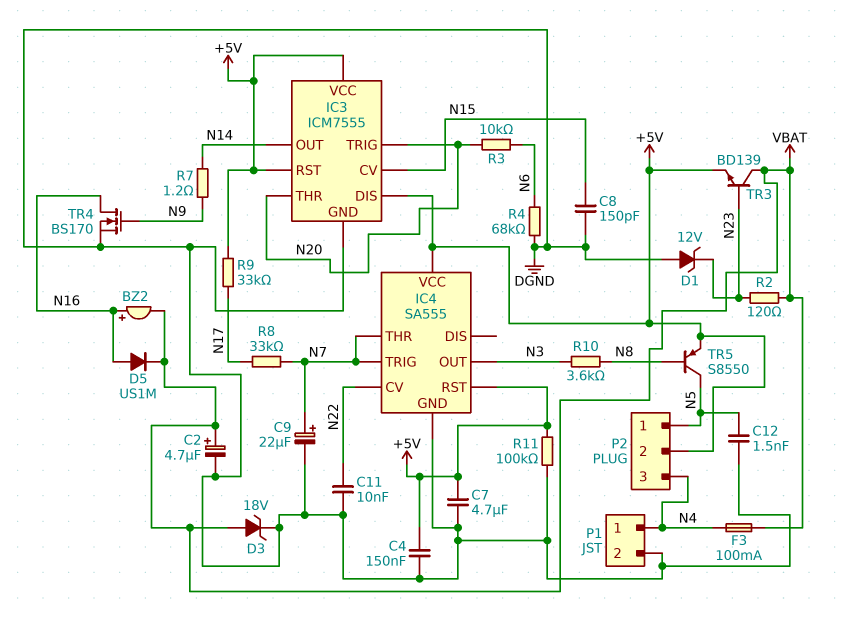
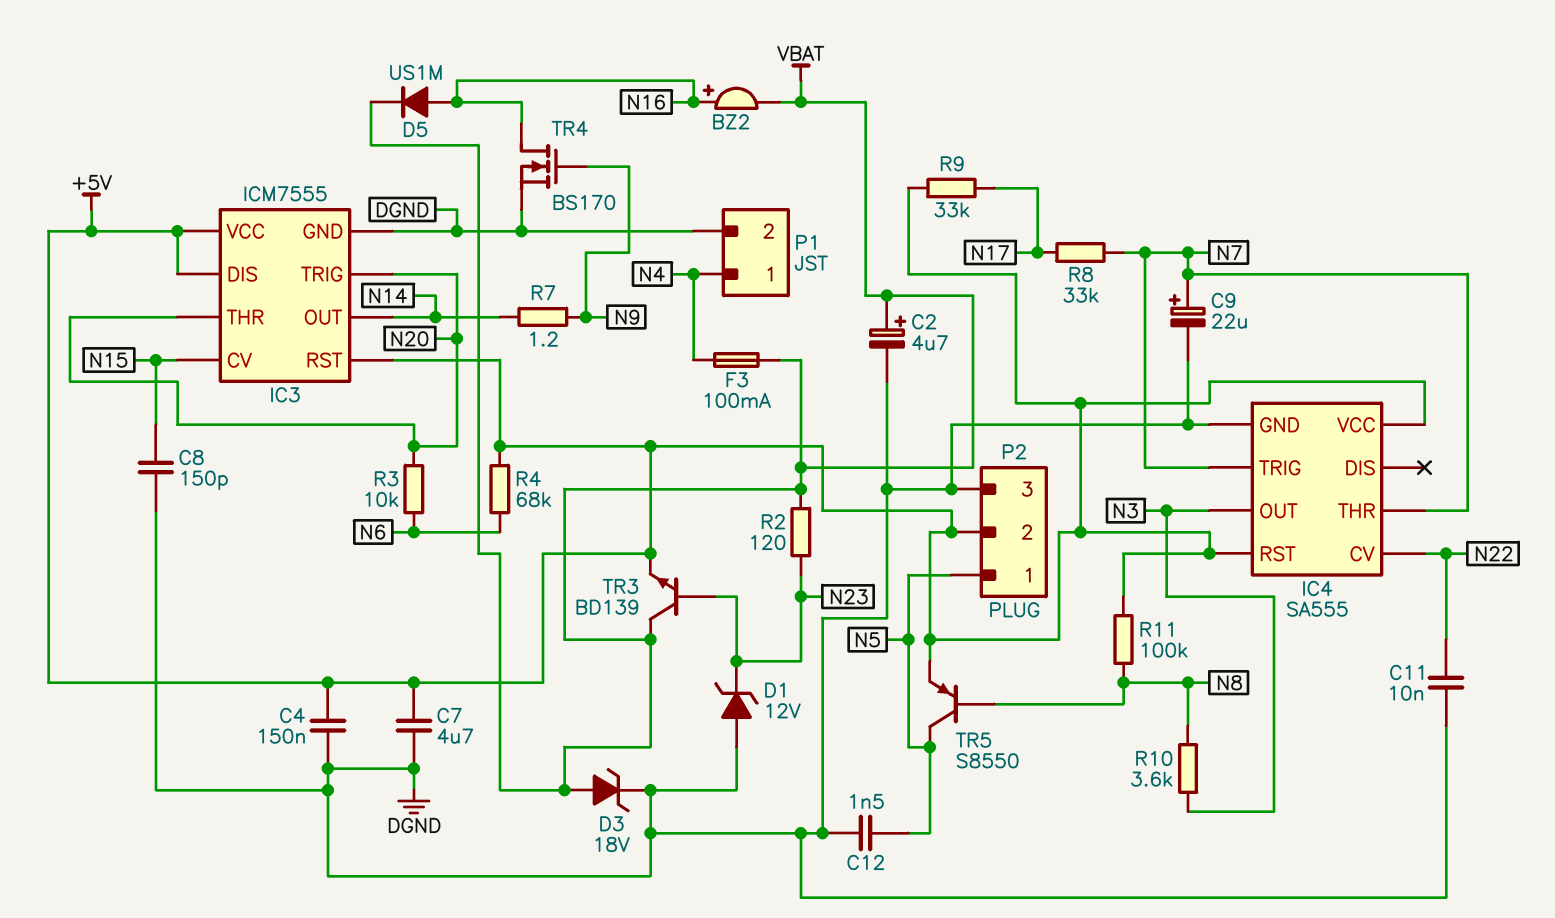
P2 pin 3: N4 -> DGND
R4: 68k (DGND, N6) -> 68k (+5V, N6)
R11: 100k (+5V, DGND) -> 100k (+5V, N8)

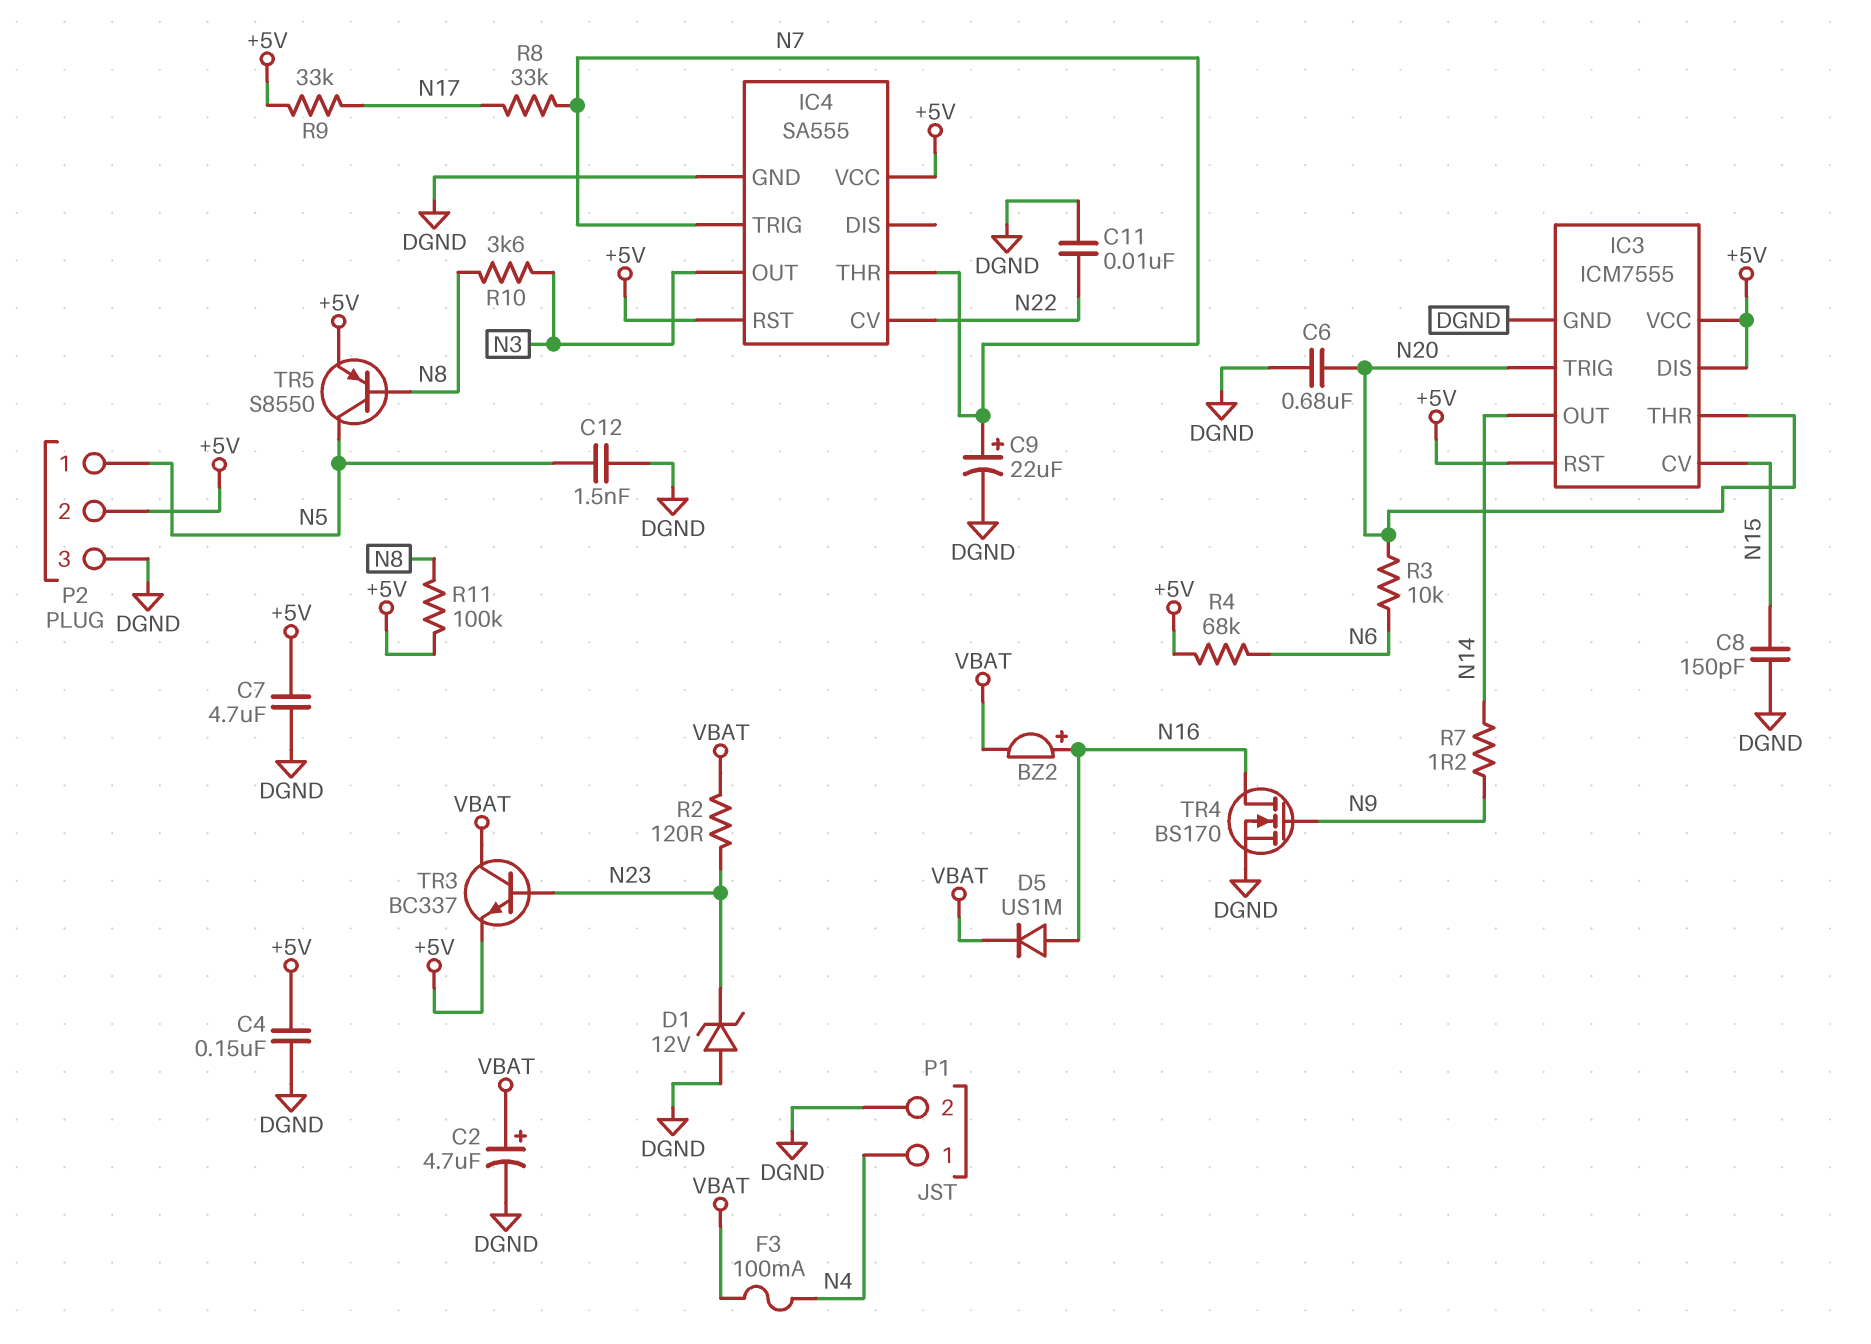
C6: none -> 680nF (DGND, N20)
D3: zener 18V (A VBAT, K DGND) -> none
TR3: NPN BD139 (B N23, C VBAT, E +5V) -> NPN BC337 (B N23, C VBAT, E +5V)

